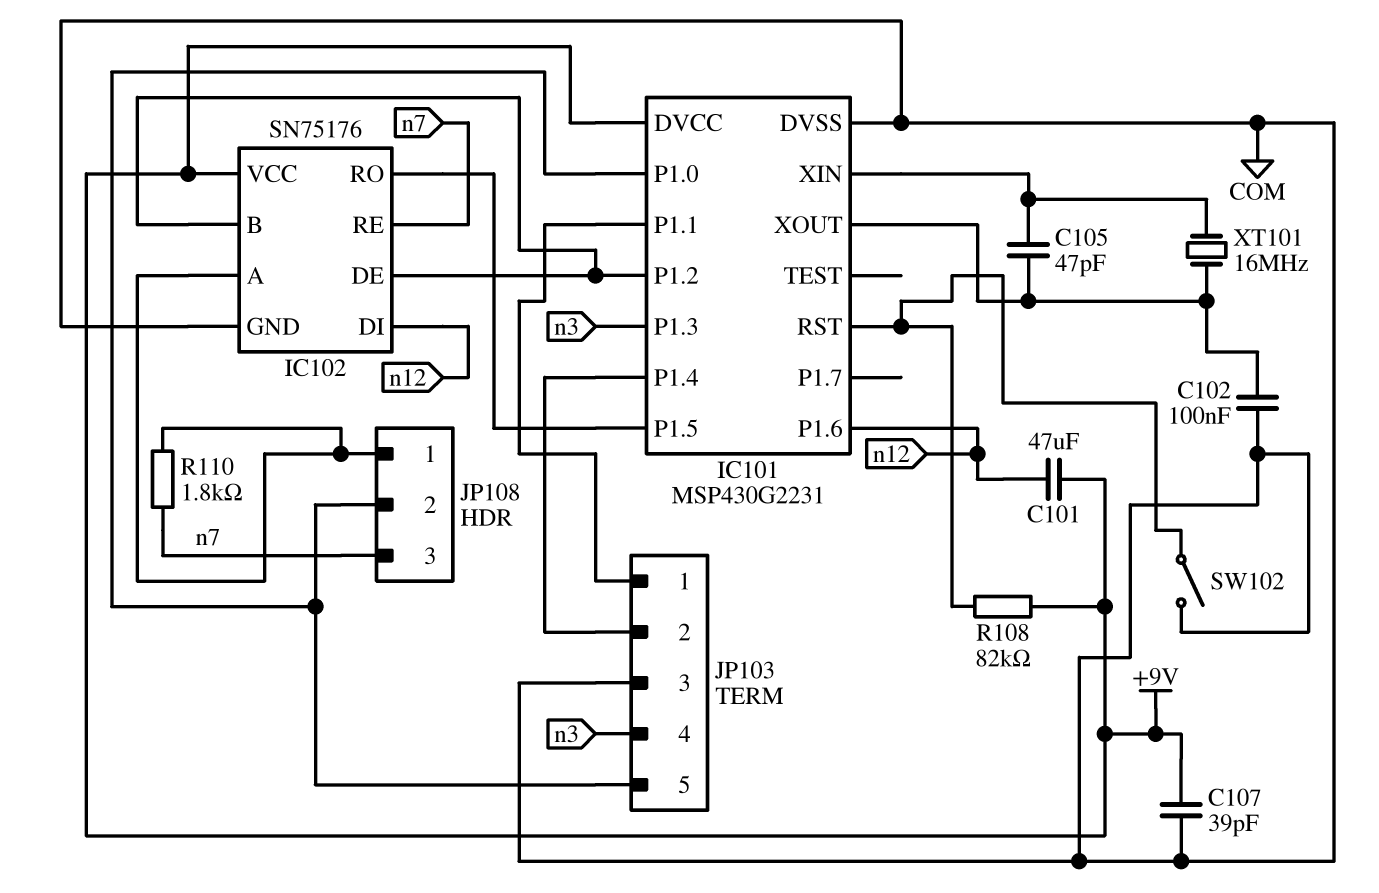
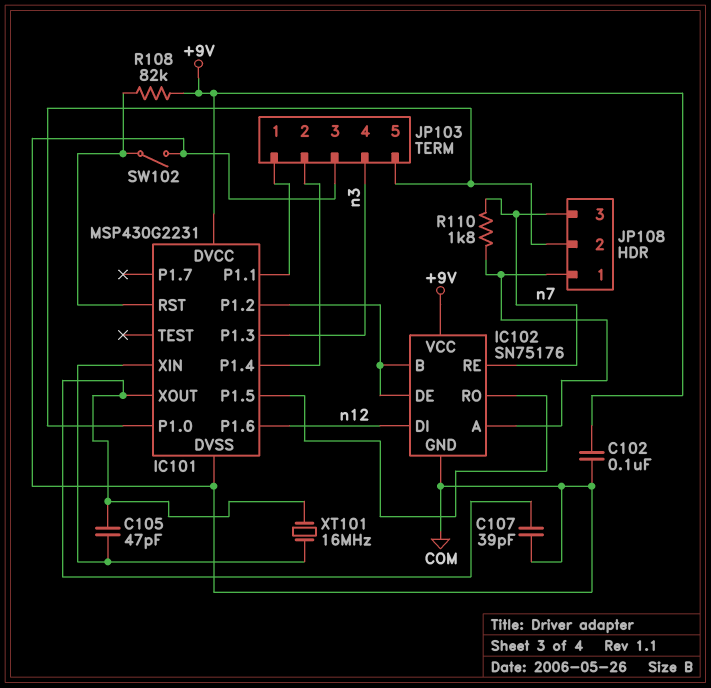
C101: 47uF (+9V, n12) -> none
C102: 100nF (COM, IC101/XOUT) -> 100nF (+9V, COM)
C107: 39pF (+9V, COM) -> 39pF (COM, IC101/XOUT)

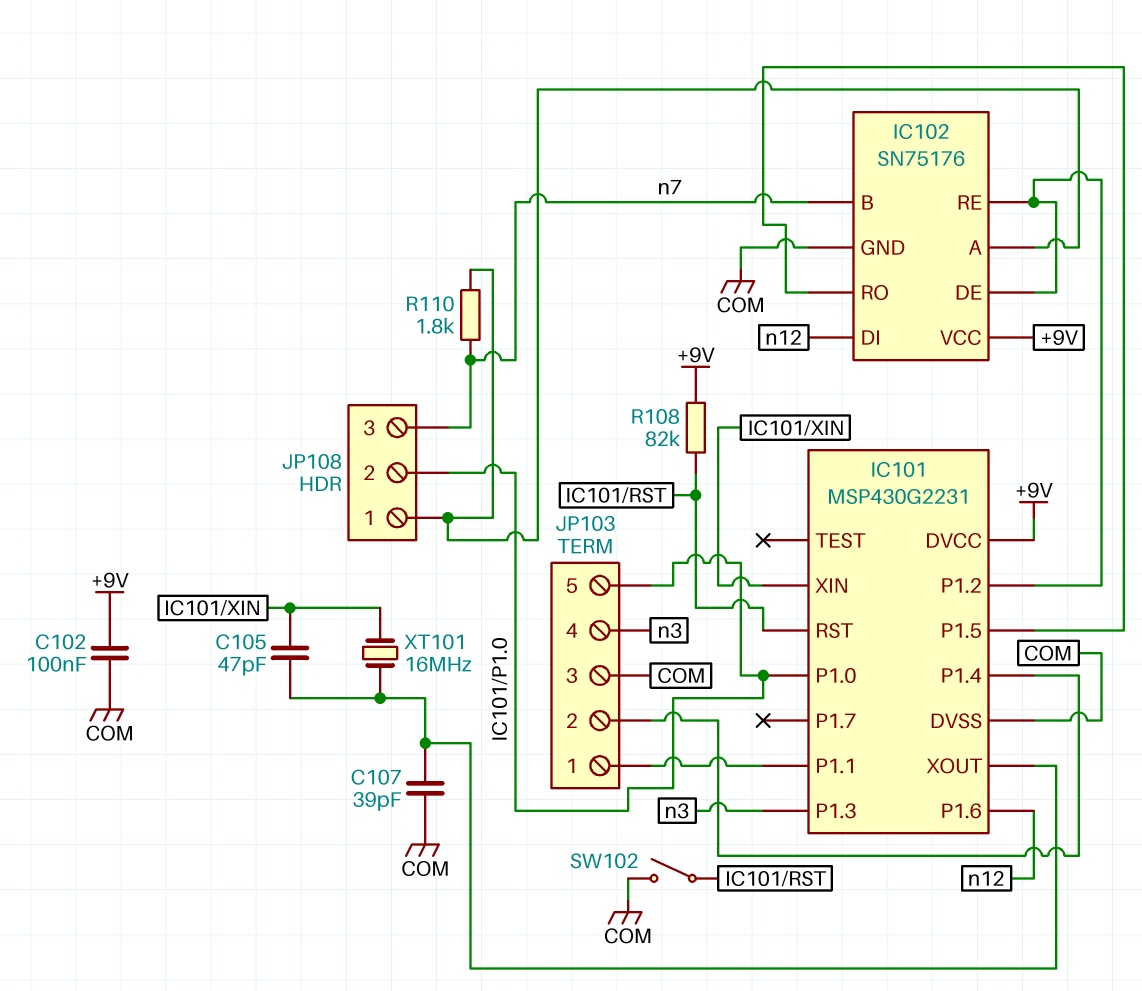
IC102 pin B: IC101/P1.2 -> n7
IC102 pin RE: n7 -> IC101/P1.2

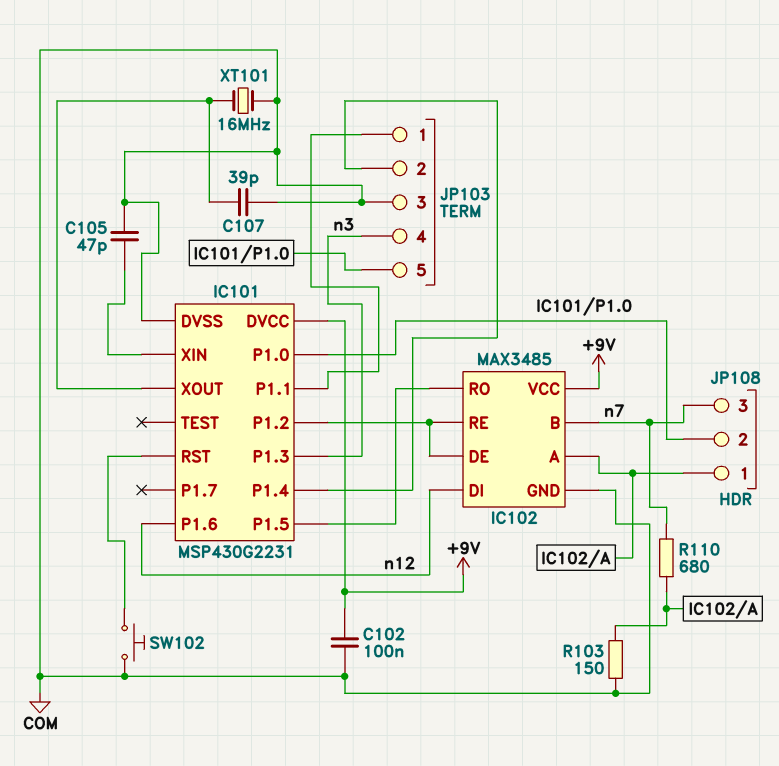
C105: 47pF (IC101/XIN, IC101/XOUT) -> 47pF (COM, IC101/XIN)
IC102: SN75176 -> MAX3485
R103: none -> 150 (COM, IC102/A)
R108: 82k (+9V, IC101/RST) -> none
R110: 1.8k (IC102/A, n7) -> 680 (IC102/A, n7)
SW102: switch (COM, IC101/RST) -> button (COM, IC101/RST)
XT101: 16MHz (IC101/XIN, IC101/XOUT) -> 16MHz (COM, IC101/XOUT)

